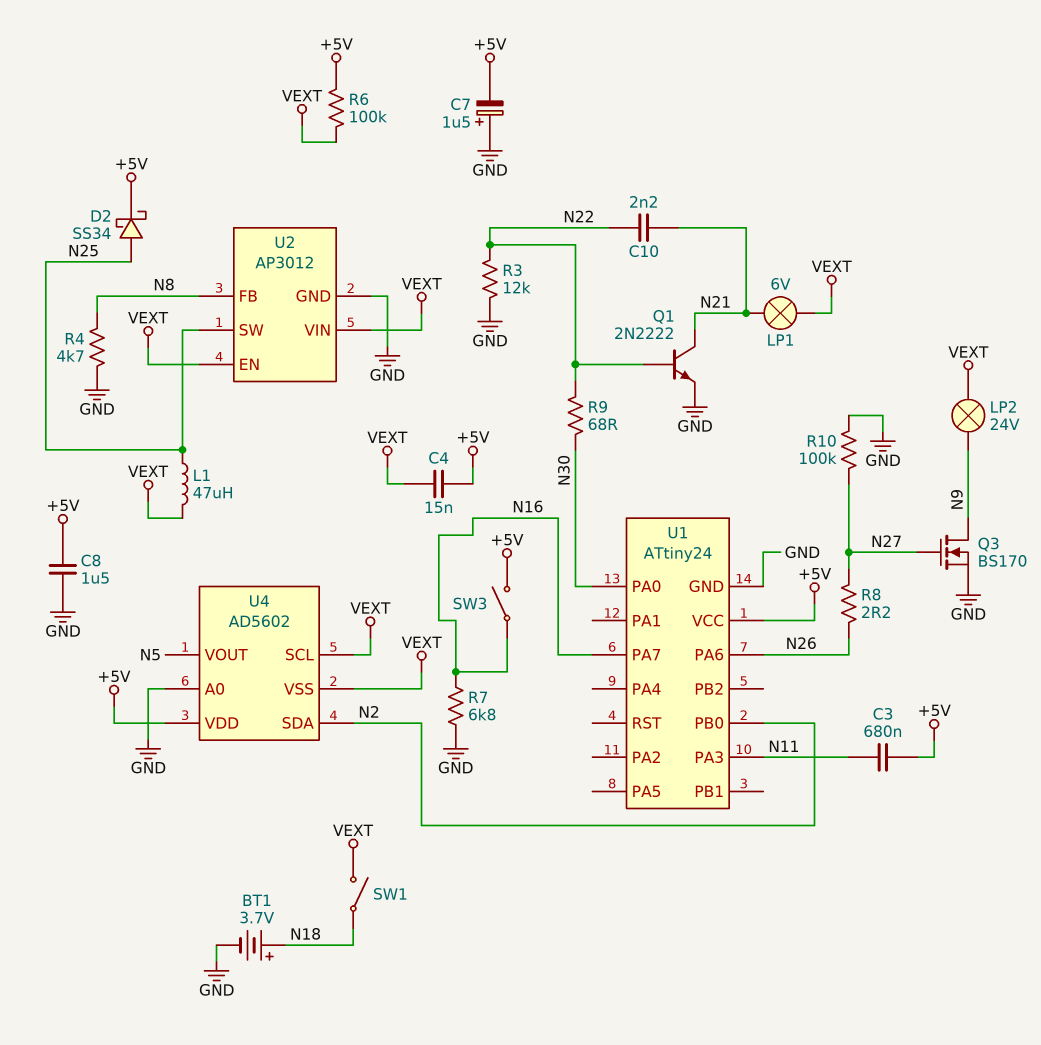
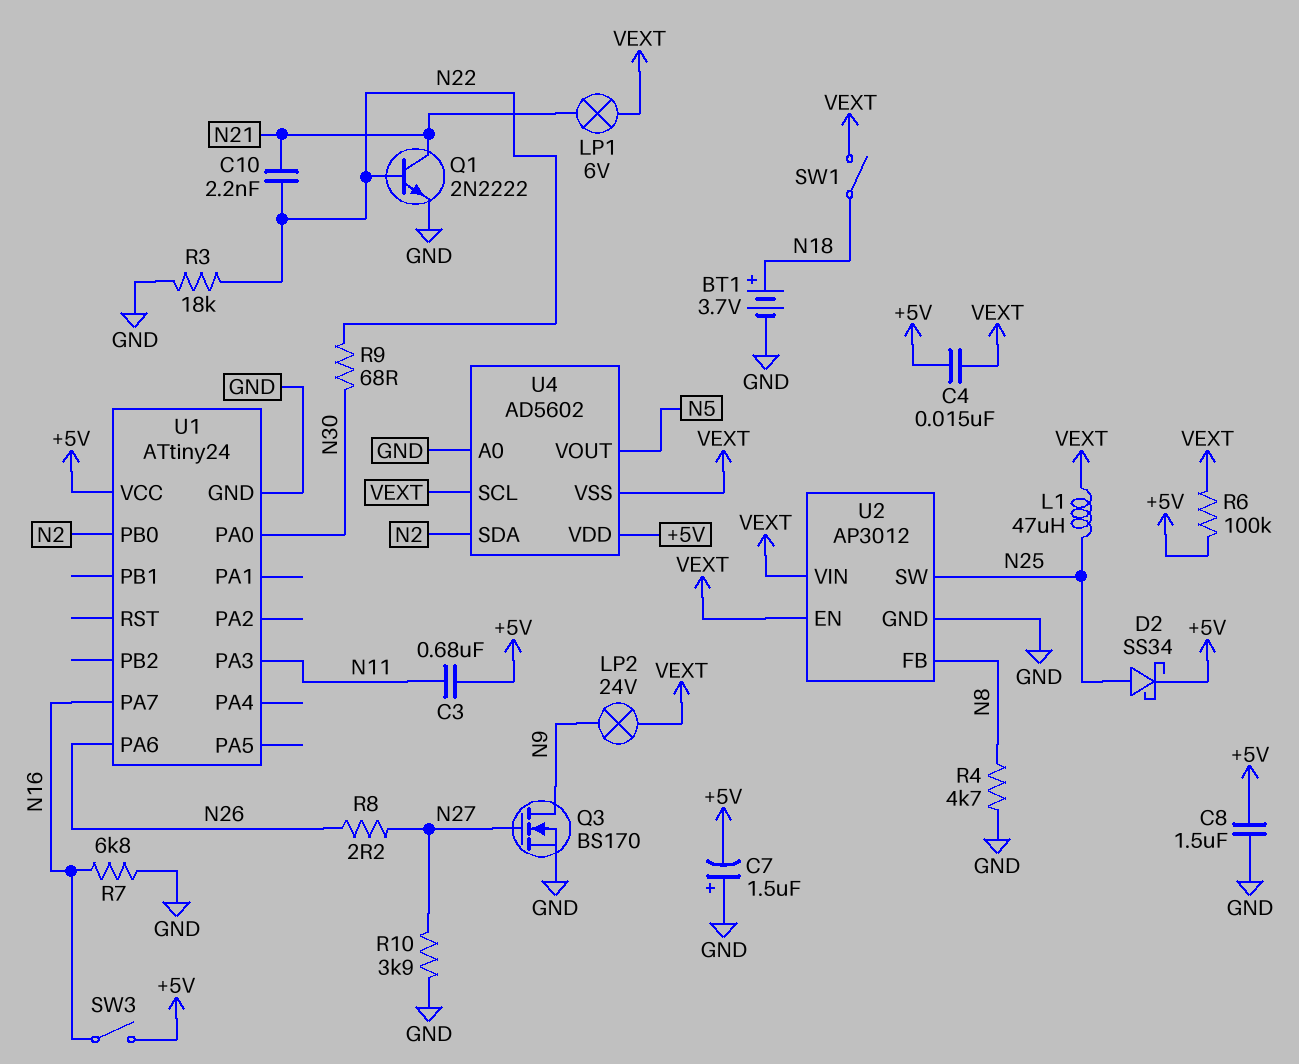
R3: 12k (GND, N22) -> 18k (GND, N22)
R10: 100k (GND, N27) -> 3.9k (GND, N27)

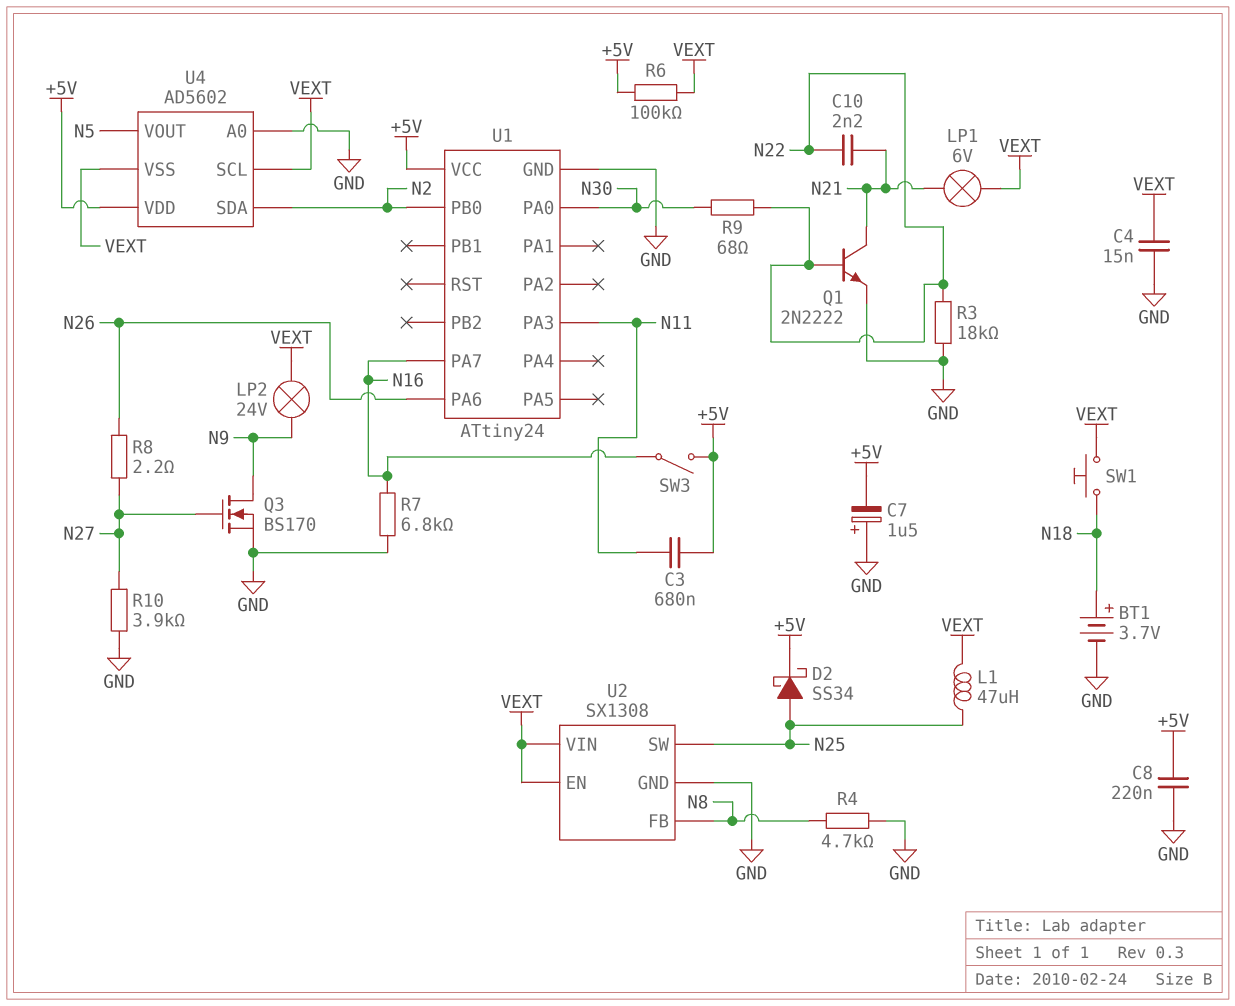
C4: 15nF (+5V, VEXT) -> 15nF (GND, VEXT)
C8: 1.5uF (+5V, GND) -> 220nF (+5V, GND)
SW1: switch (N18, VEXT) -> button (N18, VEXT)
U2: AP3012 -> SX1308

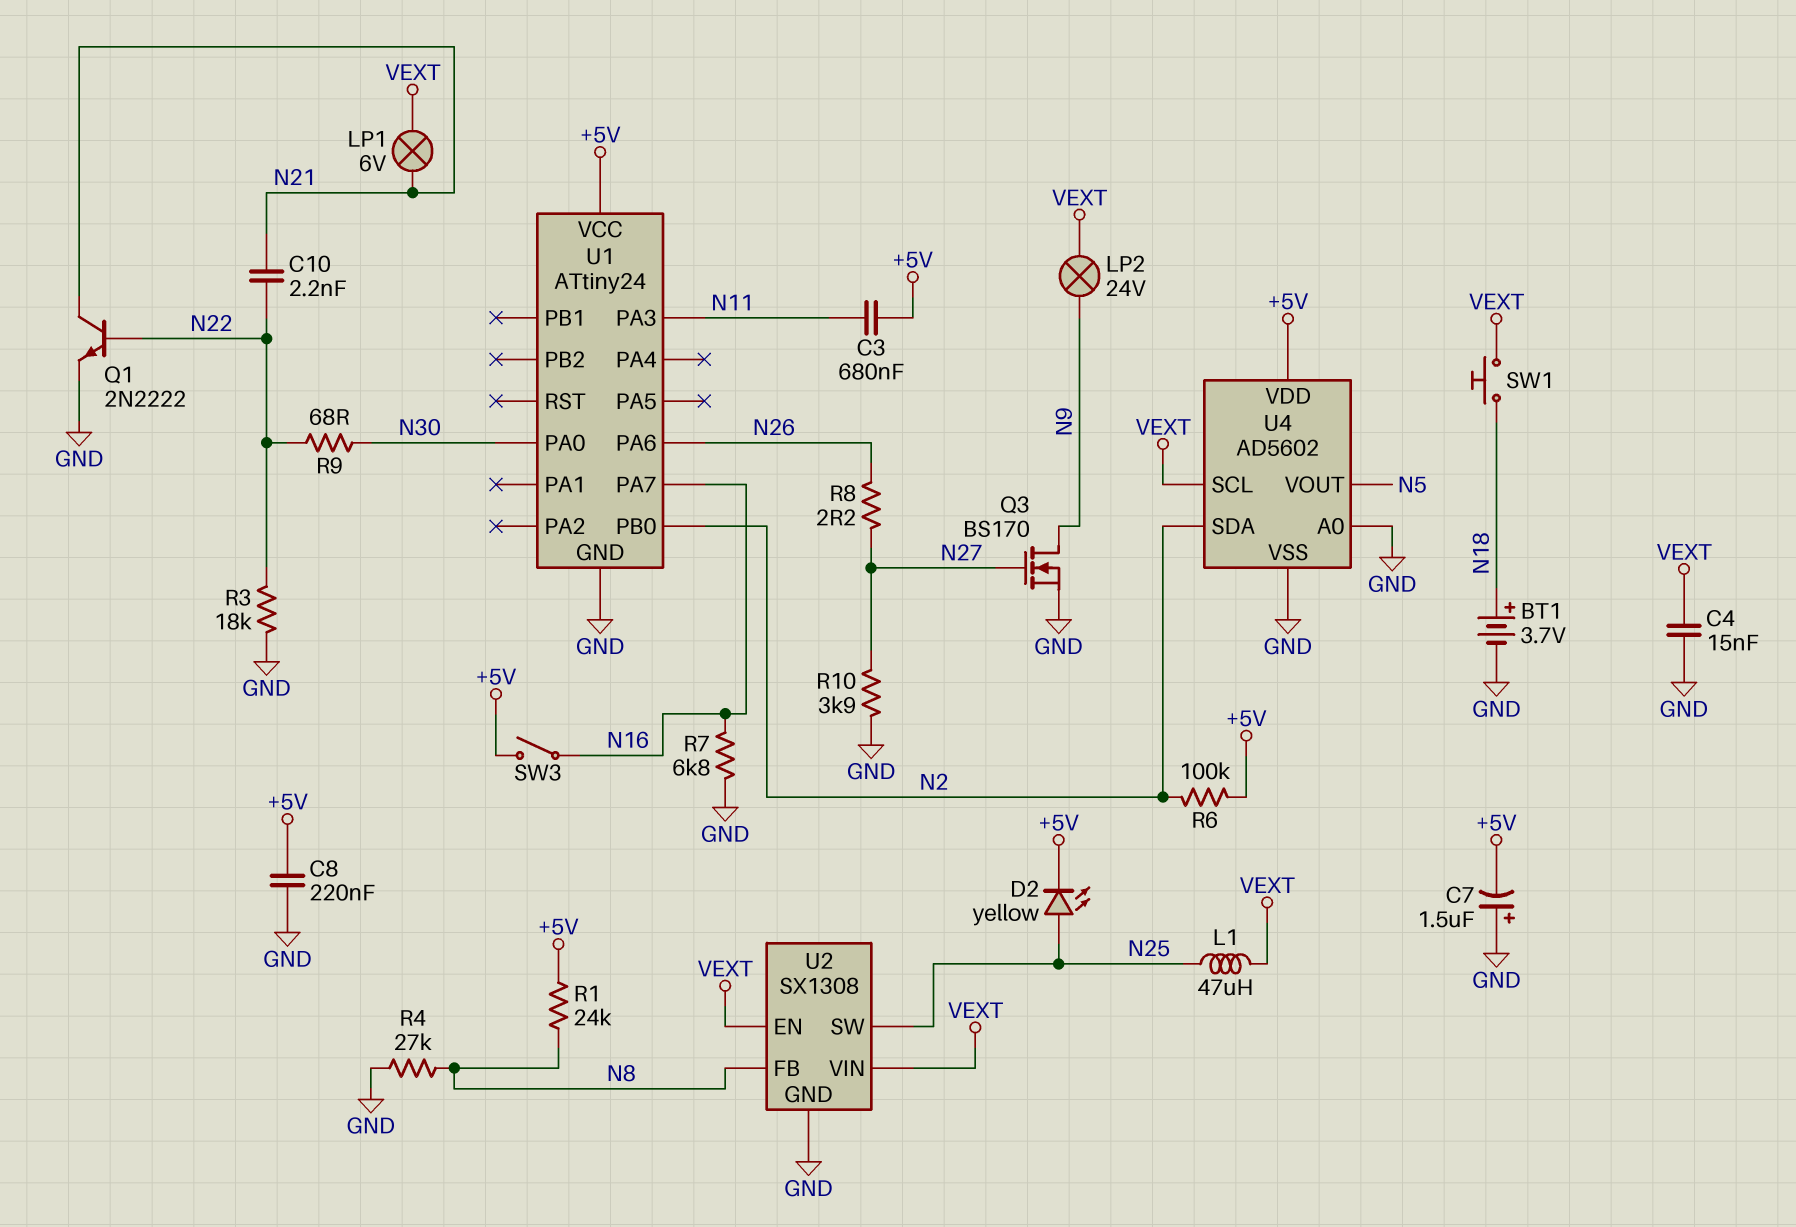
D2: schottky SS34 (A N25, K +5V) -> LED yellow (A N25, K +5V)
R1: none -> 24k (+5V, N8)
R4: 4.7k (GND, N8) -> 27k (GND, N8)
R6: 100k (+5V, VEXT) -> 100k (+5V, N2)
U4 pin VSS: VEXT -> GND

